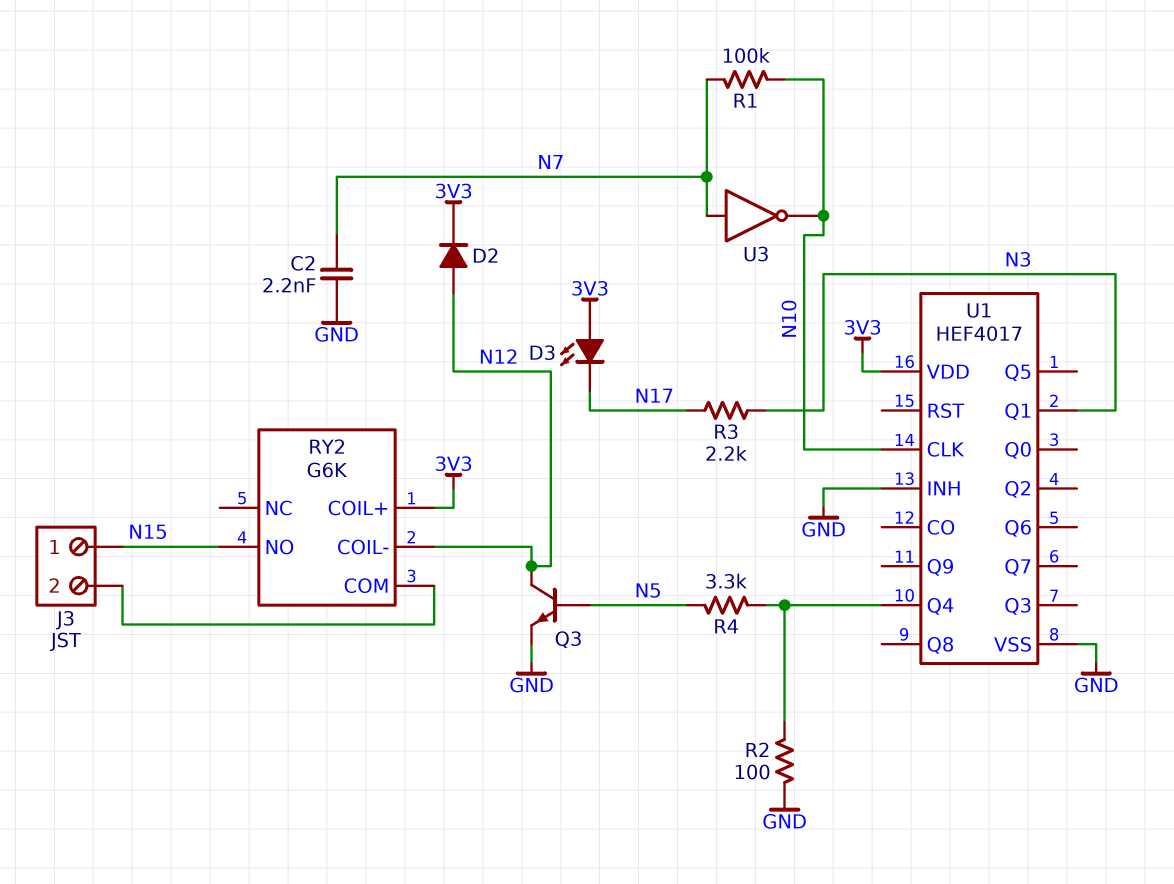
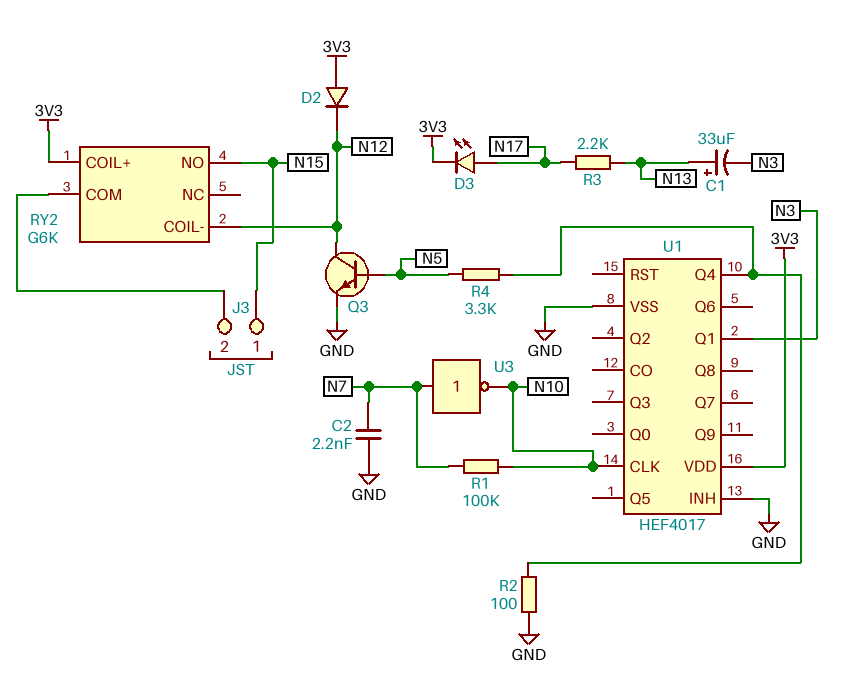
C1: none -> 33uF (plus N13, minus N3)
D2: diode (A N12, K 3V3) -> diode (A 3V3, K N12)
D3: LED (A 3V3, K N17) -> LED (A N17, K 3V3)
R3: 2.2k (N3, N17) -> 2.2k (N13, N17)

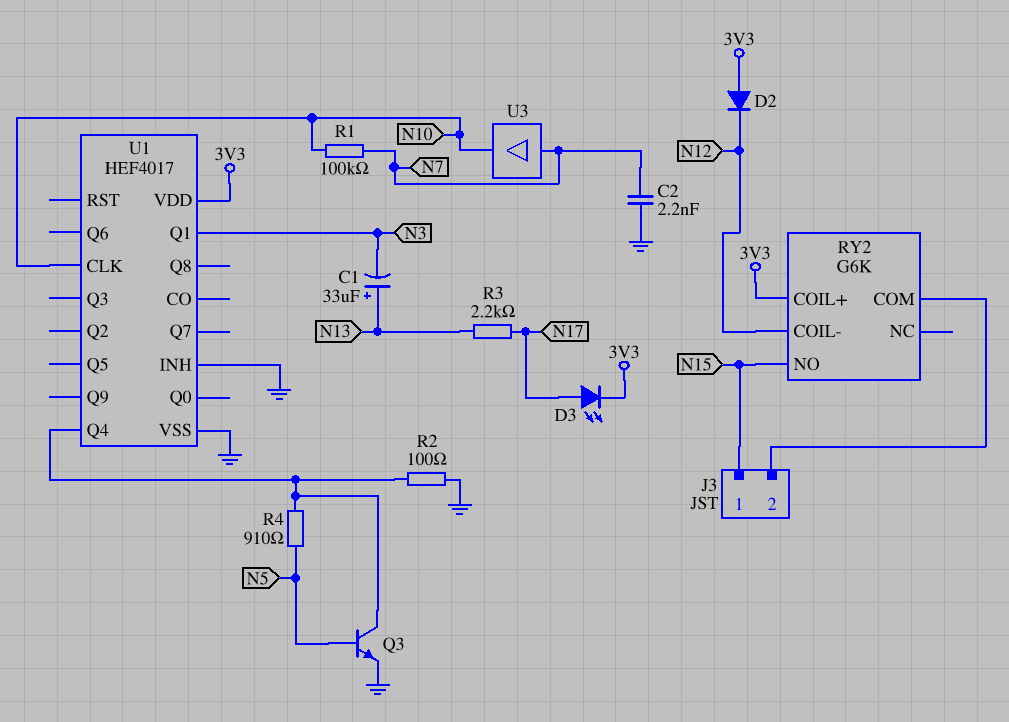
Q3: NPN (B N5, C N12, E GND) -> NPN (B N5, C U1/Q4, E GND)
R4: 3.3k (N5, U1/Q4) -> 910 (N5, U1/Q4)
U3: NOT (in N7, out N10) -> buffer (in N7, out N10)

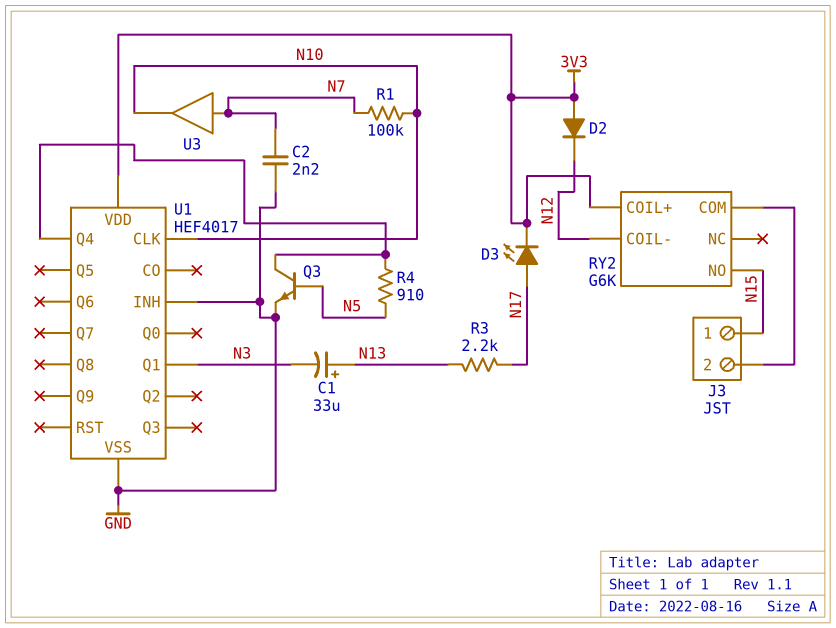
R2: 100 (GND, U1/Q4) -> none

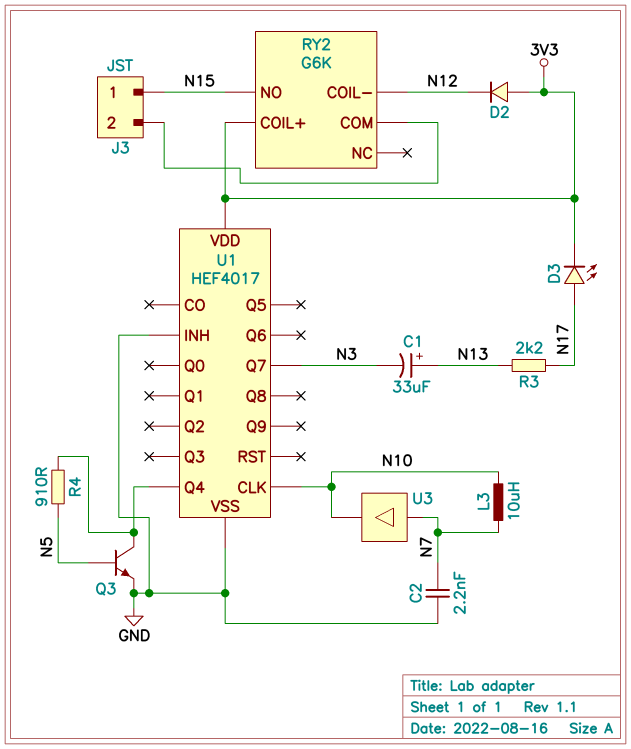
L3: none -> 10uH (N7, N10)
R1: 100k (N7, N10) -> none
U1 pin Q1: N3 -> none
U1 pin Q7: none -> N3

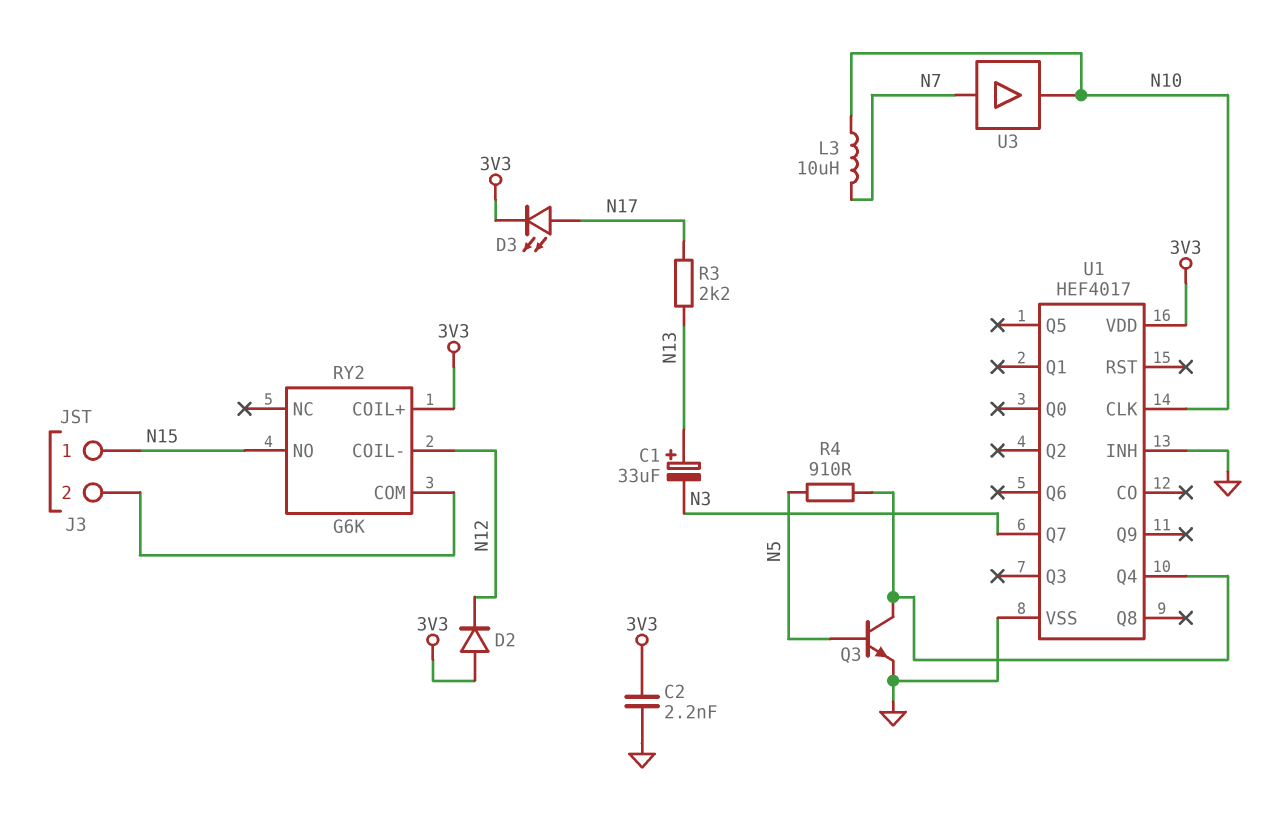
C2: 2.2nF (GND, N7) -> 2.2nF (3V3, GND)

